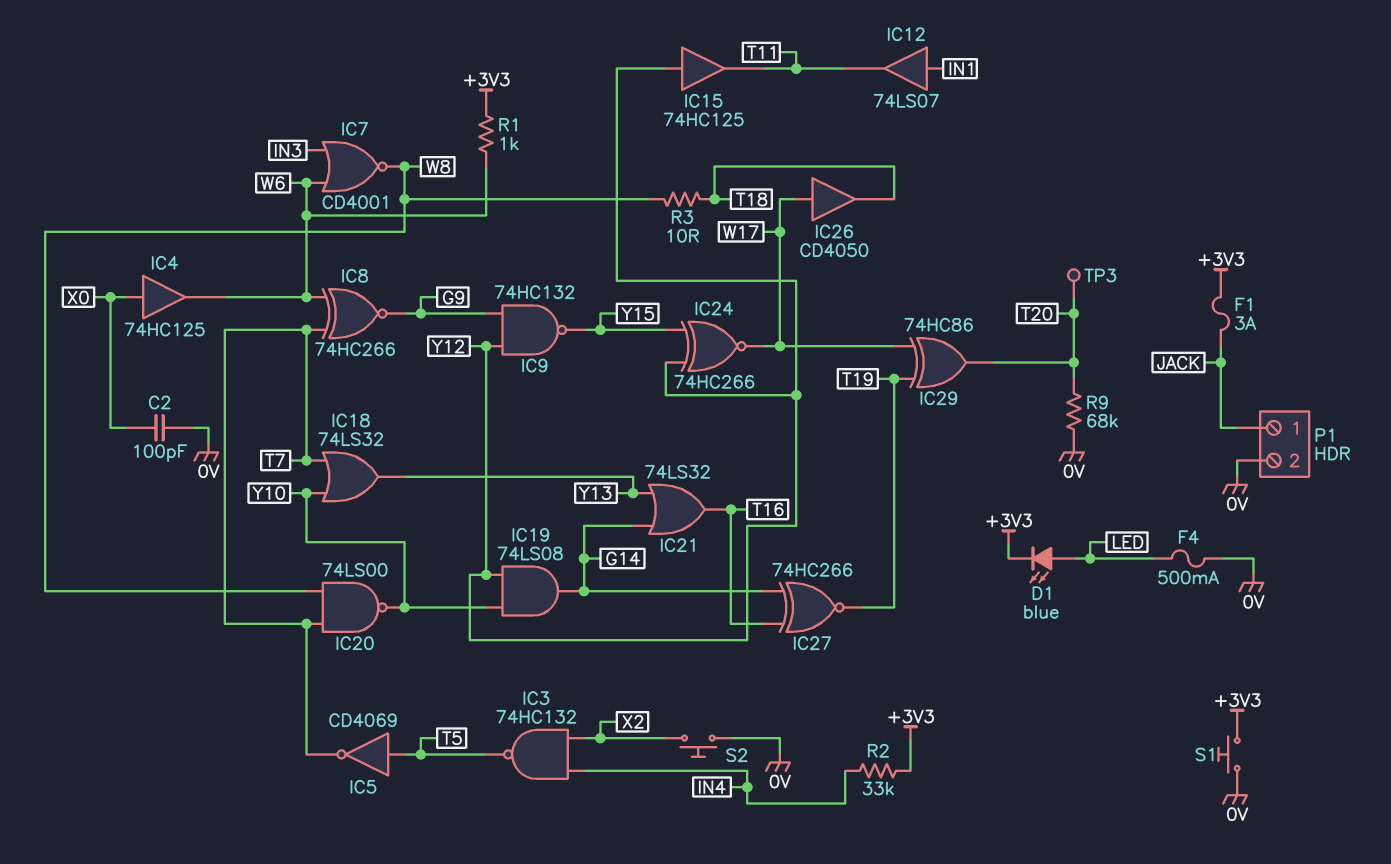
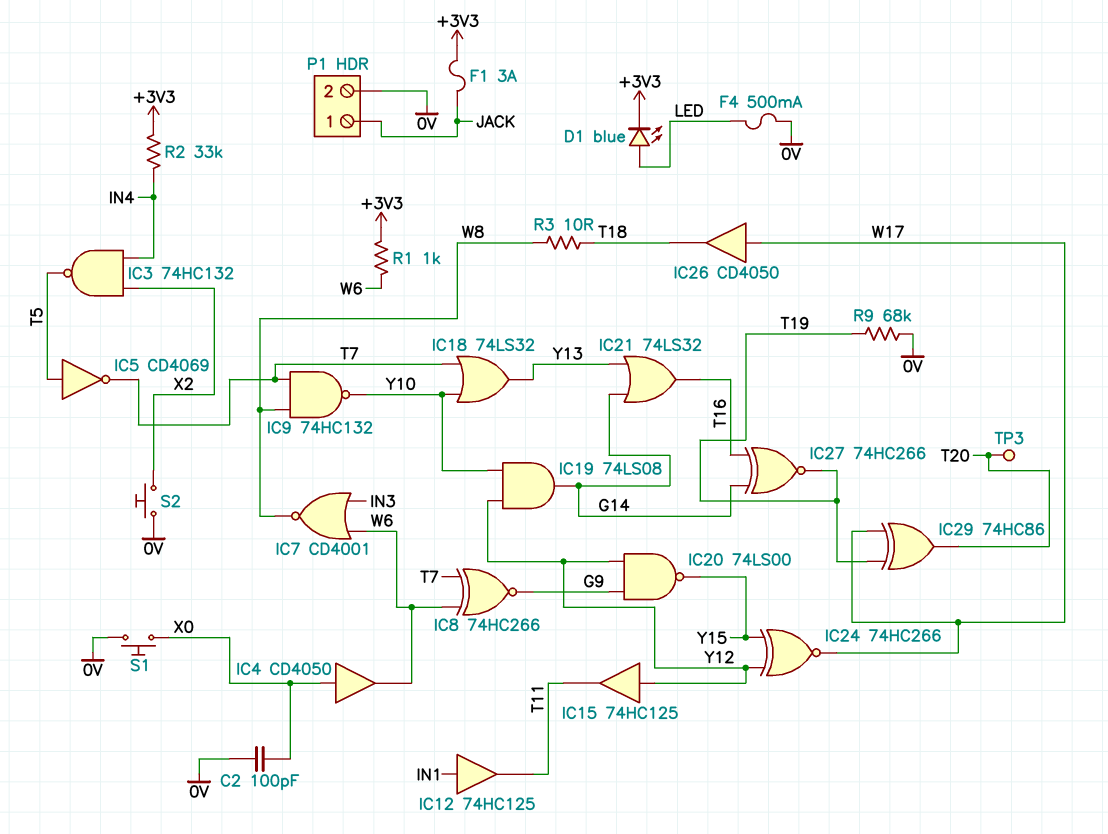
IC4: buffer 74HC125 (in X0, out W6) -> buffer CD4050 (in X0, out W6)
IC9: NAND 74HC132 (in G9, in Y12, out Y15) -> NAND 74HC132 (in T7, in W8, out Y10)
IC12: buffer 74LS07 (in IN1, out T11) -> buffer 74HC125 (in IN1, out T11)
IC20: NAND 74LS00 (in T7, in W8, out Y10) -> NAND 74LS00 (in G9, in Y12, out Y15)
R9: 68k (0V, T20) -> 68k (0V, T19)
S1: button (+3V3, 0V) -> button (0V, X0)

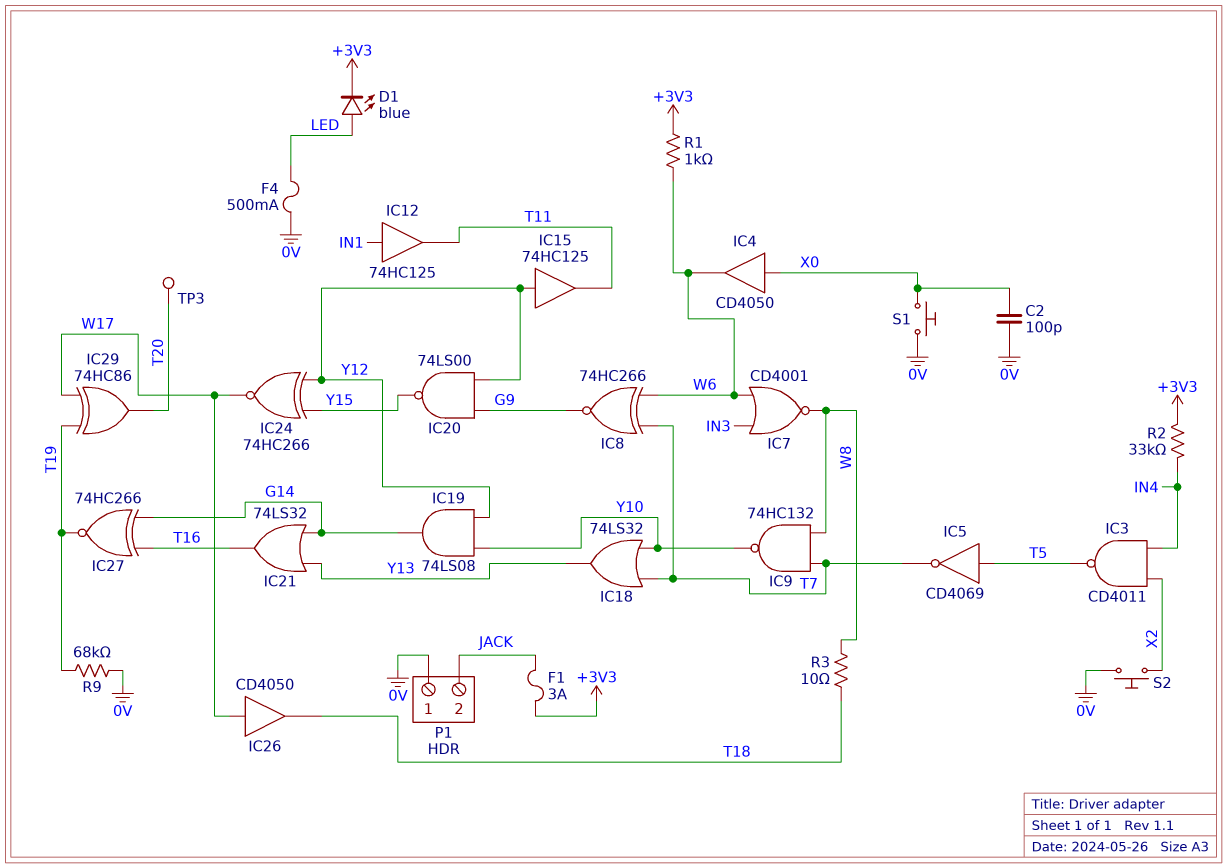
IC3: NAND 74HC132 (in IN4, in X2, out T5) -> NAND CD4011 (in IN4, in X2, out T5)
P1 pin 1: JACK -> 0V
P1 pin 2: 0V -> JACK

